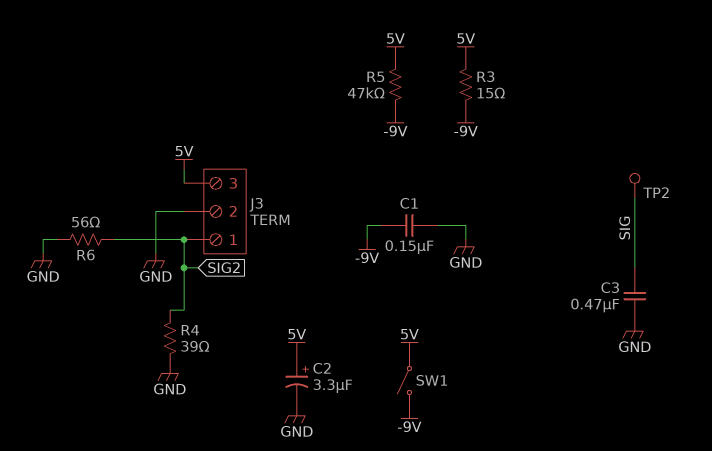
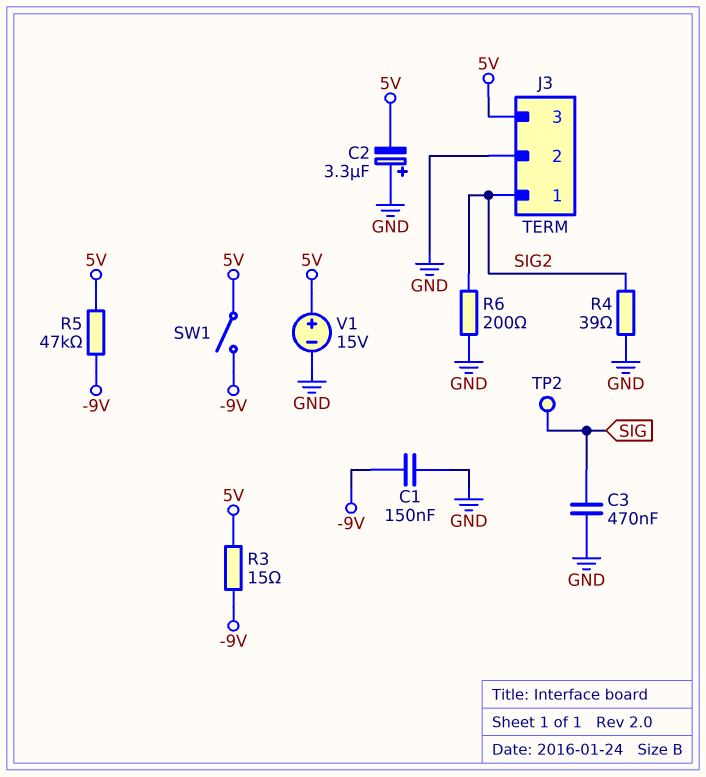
C2: 3.3uF (plus 5V, minus GND) -> 3.3uF (plus GND, minus 5V)
R6: 56 (GND, SIG2) -> 200 (GND, SIG2)
V1: none -> 15V (plus 5V, minus GND)

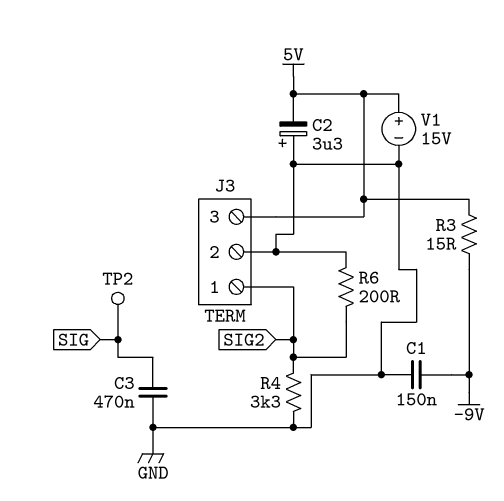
R4: 39 (GND, SIG2) -> 3.3k (GND, SIG2)
R5: 47k (-9V, 5V) -> none
SW1: switch (-9V, 5V) -> none

